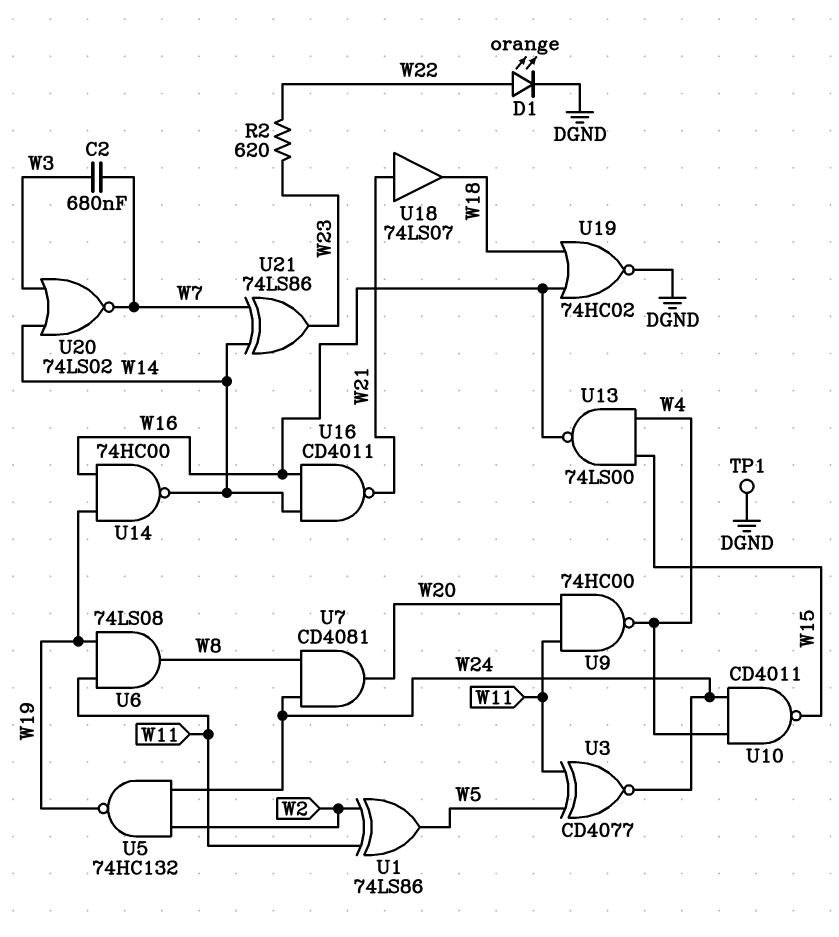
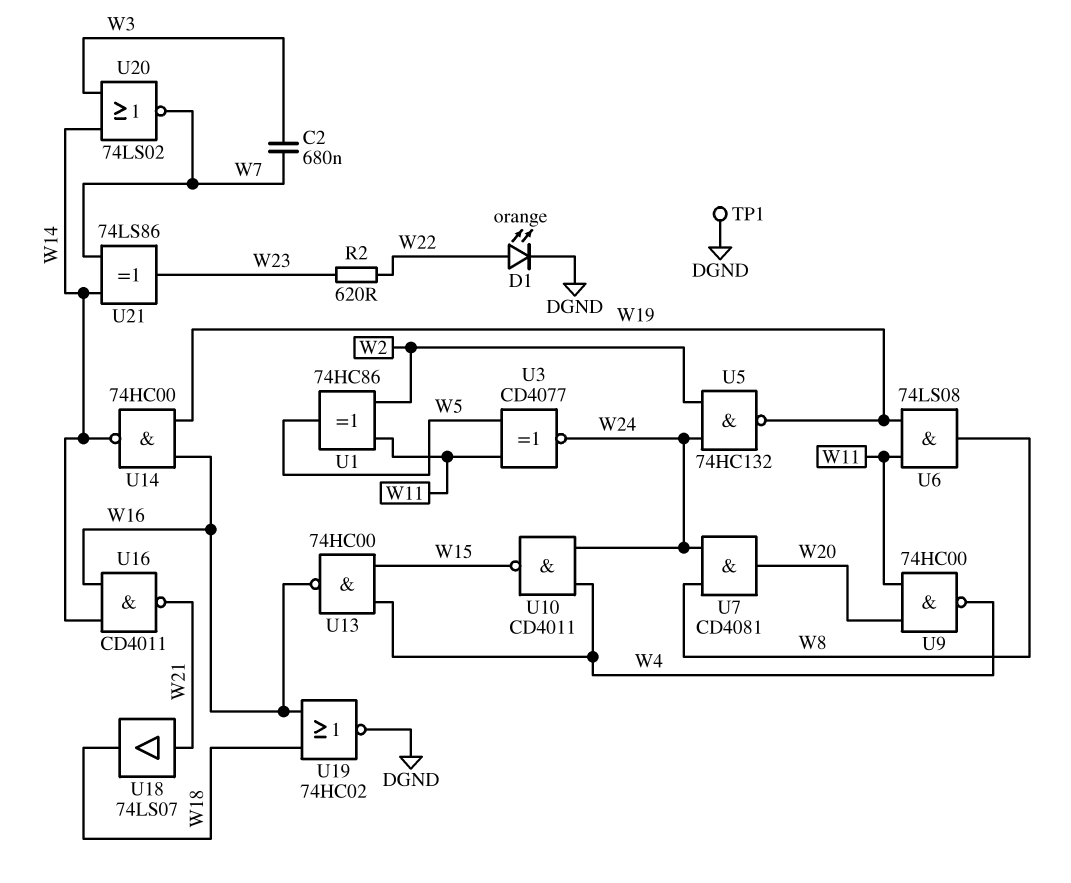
U1: XOR 74LS86 (in W2, in W11, out W5) -> XOR 74HC86 (in W2, in W11, out W5)
U13: NAND 74LS00 (in W4, in W15, out W16) -> NAND 74HC00 (in W4, in W15, out W16)

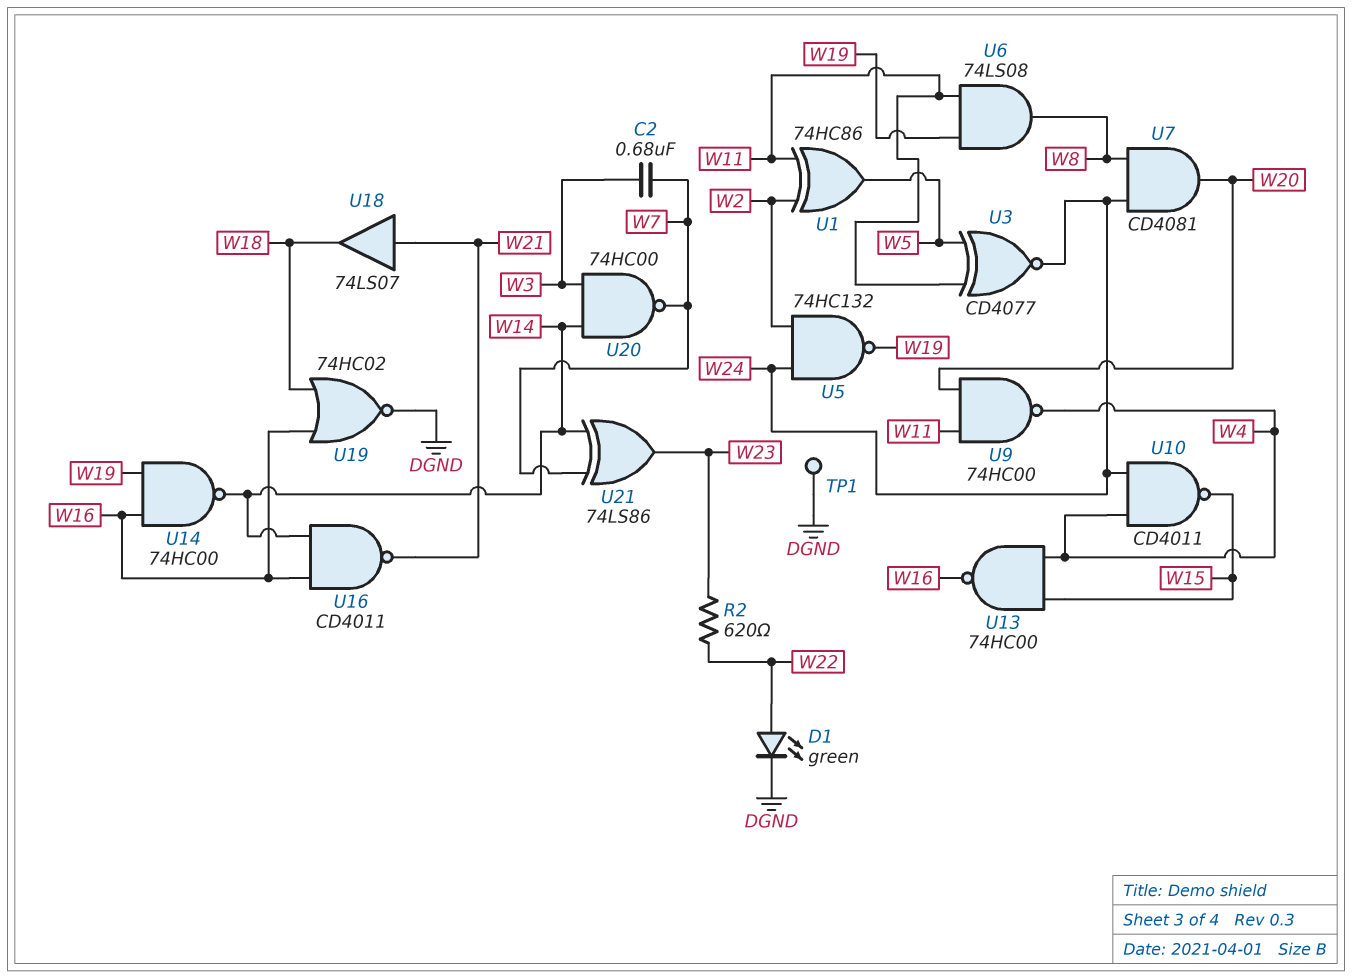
D1: LED orange (A W22, K DGND) -> LED green (A W22, K DGND)
U20: NOR 74LS02 (in W3, in W14, out W7) -> NAND 74HC00 (in W3, in W14, out W7)

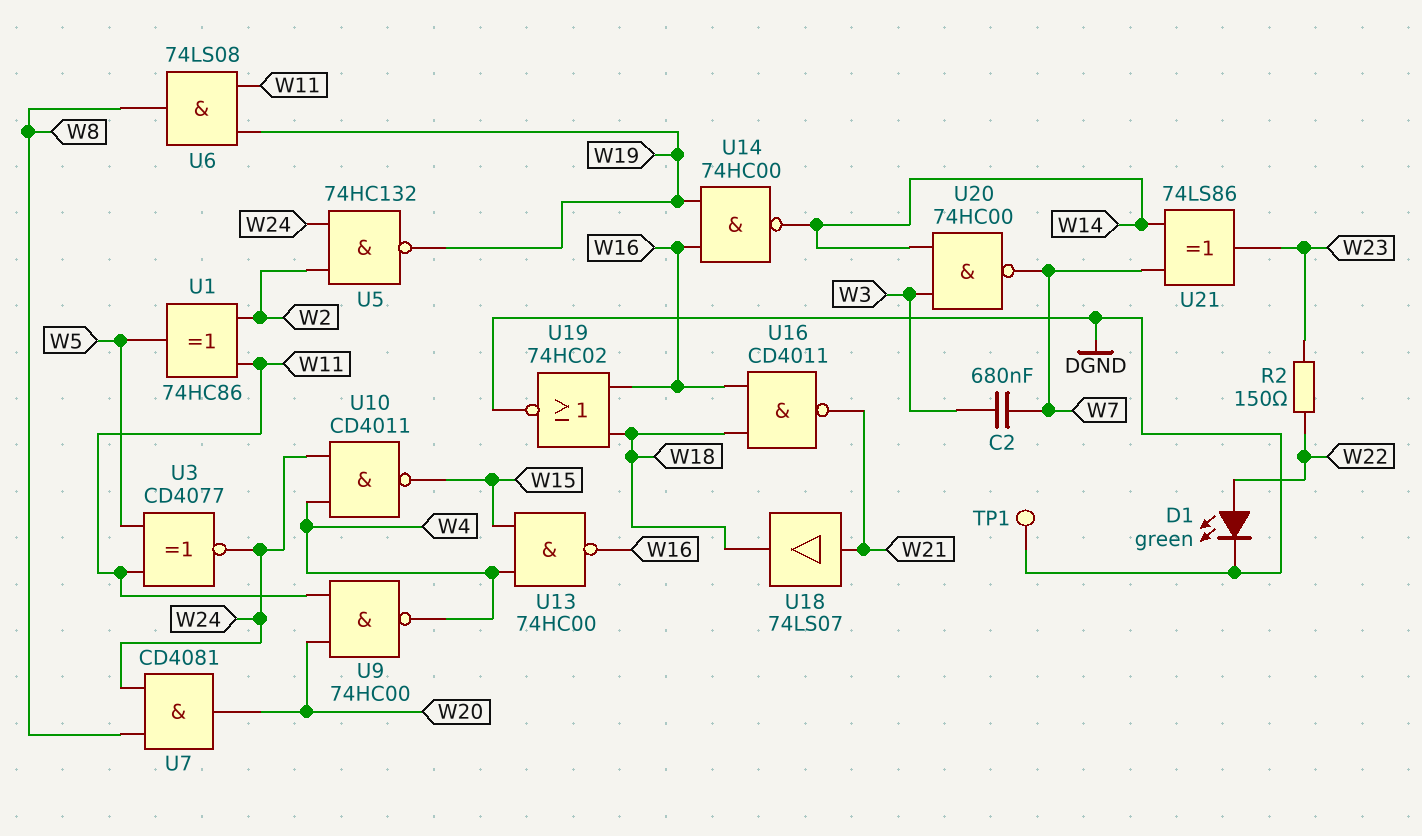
R2: 620 (W22, W23) -> 150 (W22, W23)
U16: NAND CD4011 (in W14, in W16, out W21) -> NAND CD4011 (in W16, in W18, out W21)

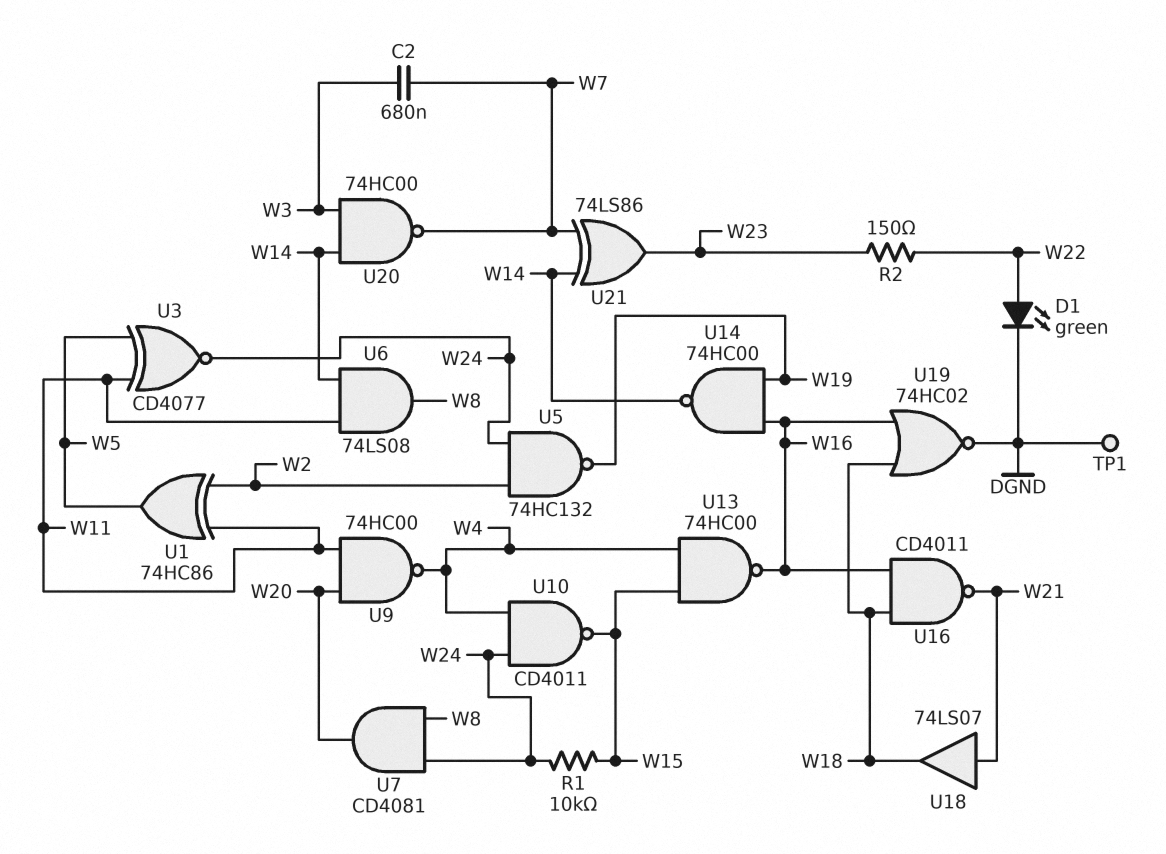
R1: none -> 10k (W15, W24)
U6: AND 74LS08 (in W11, in W19, out W8) -> AND 74LS08 (in W11, in W14, out W8)

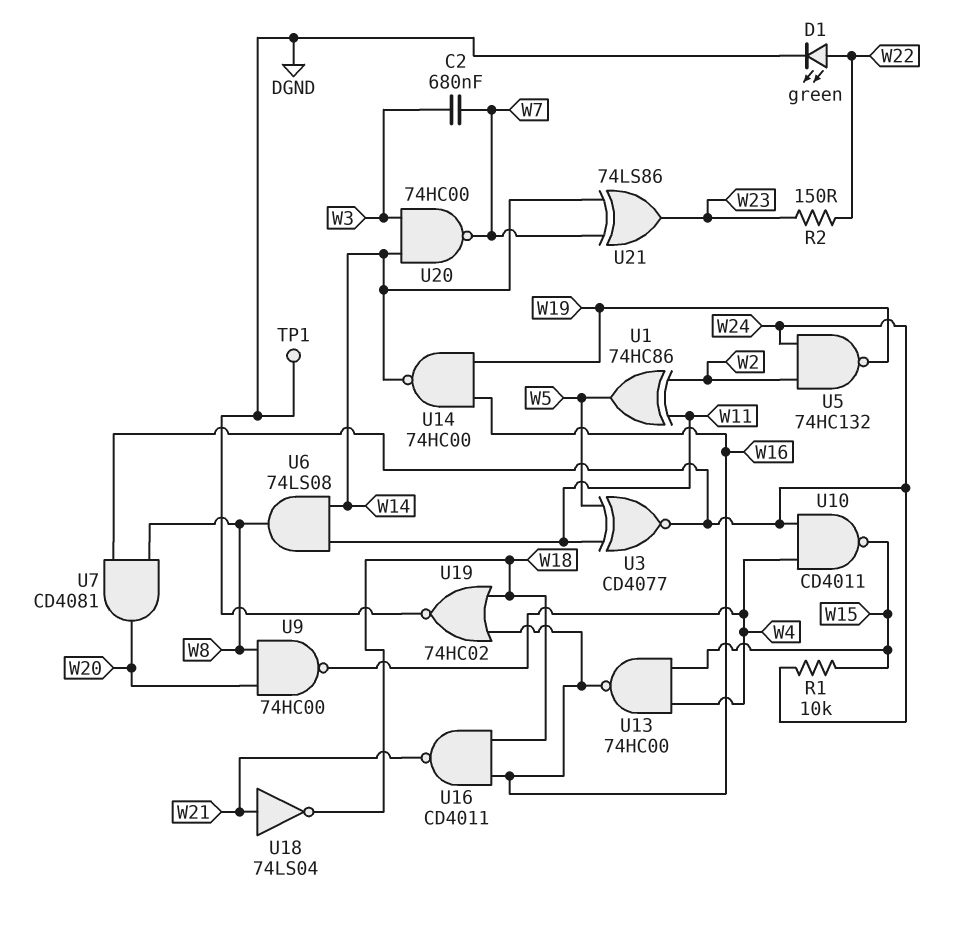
U9: NAND 74HC00 (in W11, in W20, out W4) -> NAND 74HC00 (in W8, in W20, out W4)
U18: buffer 74LS07 (in W21, out W18) -> NOT 74LS04 (in W21, out W18)

